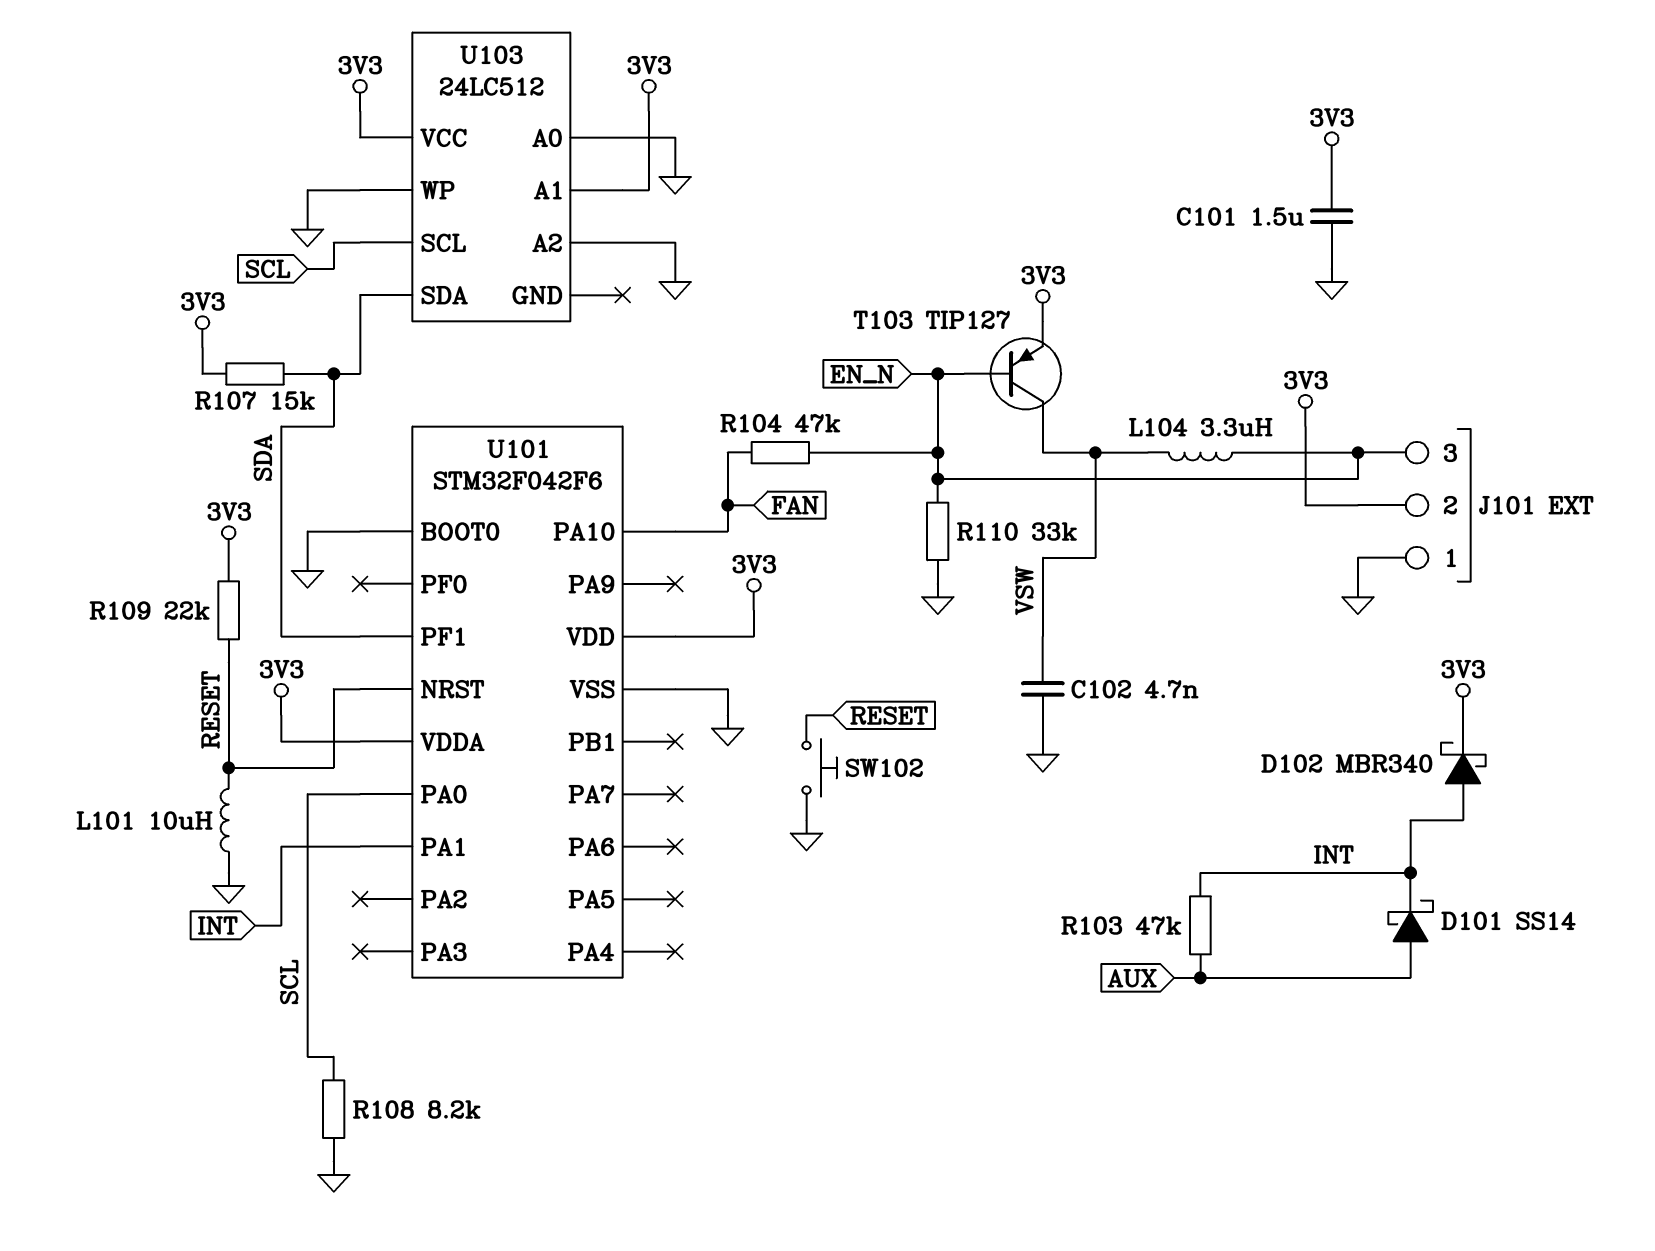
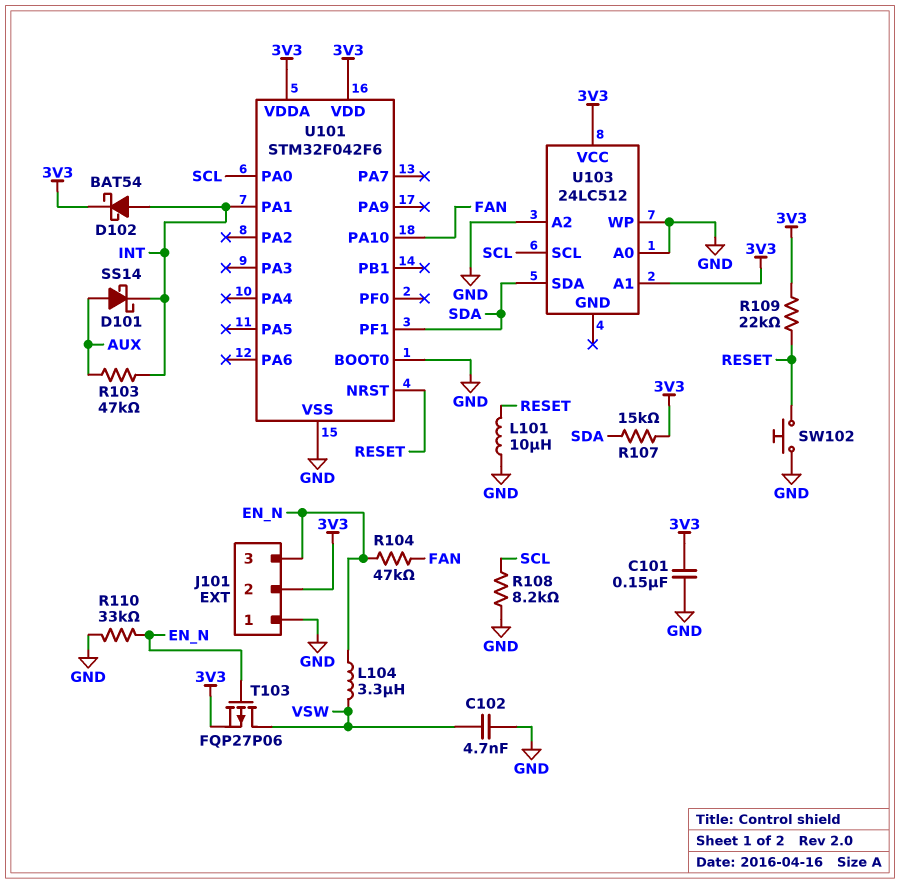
C101: 1.5uF (3V3, GND) -> 150nF (3V3, GND)
D102: schottky MBR340 (A INT, K 3V3) -> schottky BAT54 (A INT, K 3V3)
T103: PNP TIP127 (B EN_N, C VSW, E 3V3) -> PMOS FQP27P06 (G EN_N, D VSW, S 3V3)

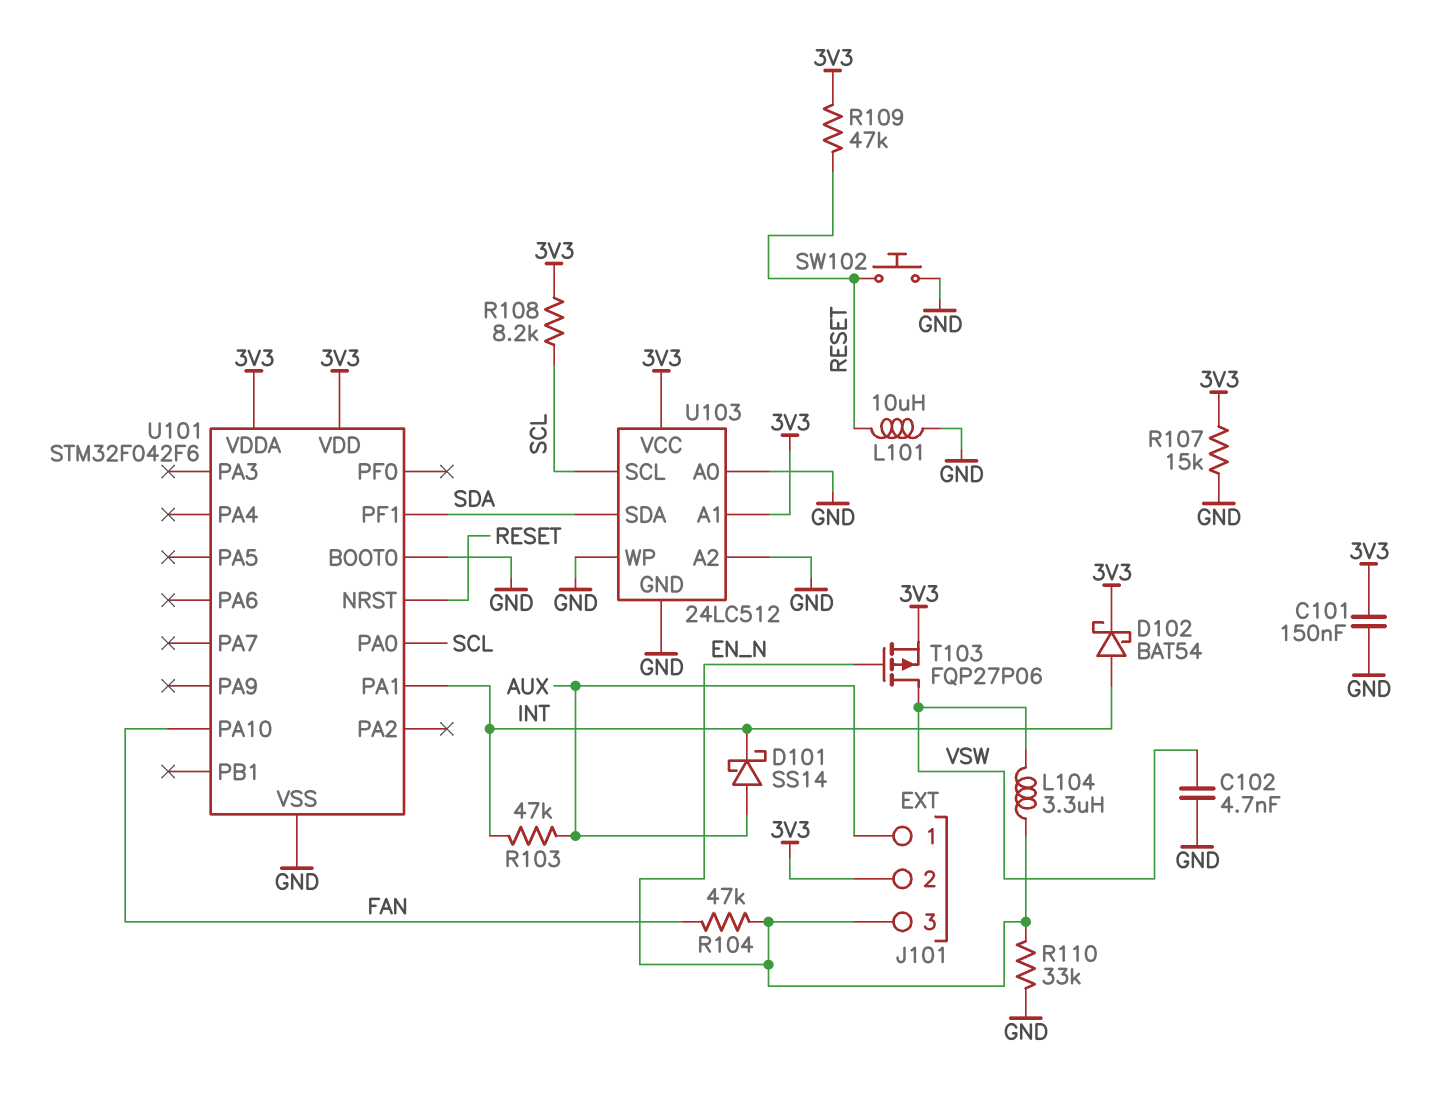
J101 pin 1: GND -> AUX
R107: 15k (3V3, SDA) -> 15k (3V3, GND)
R108: 8.2k (GND, SCL) -> 8.2k (3V3, SCL)
R109: 22k (3V3, RESET) -> 47k (3V3, RESET)
U103 pin GND: none -> GND

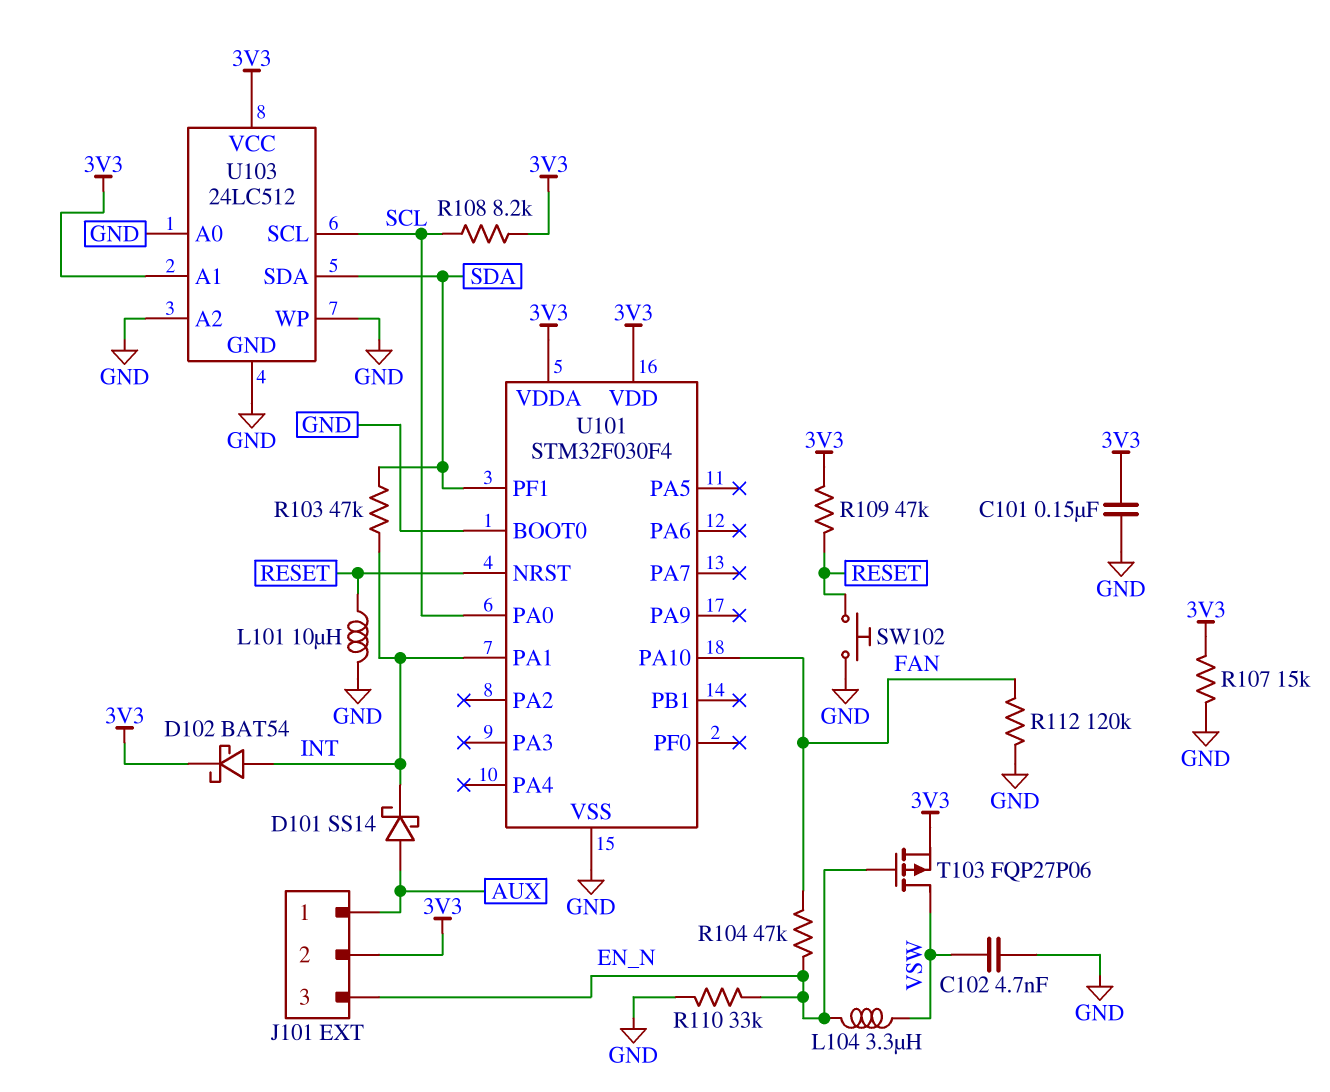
R103: 47k (AUX, INT) -> 47k (INT, SDA)
R112: none -> 120k (FAN, GND)
U101: STM32F042F6 -> STM32F030F4

